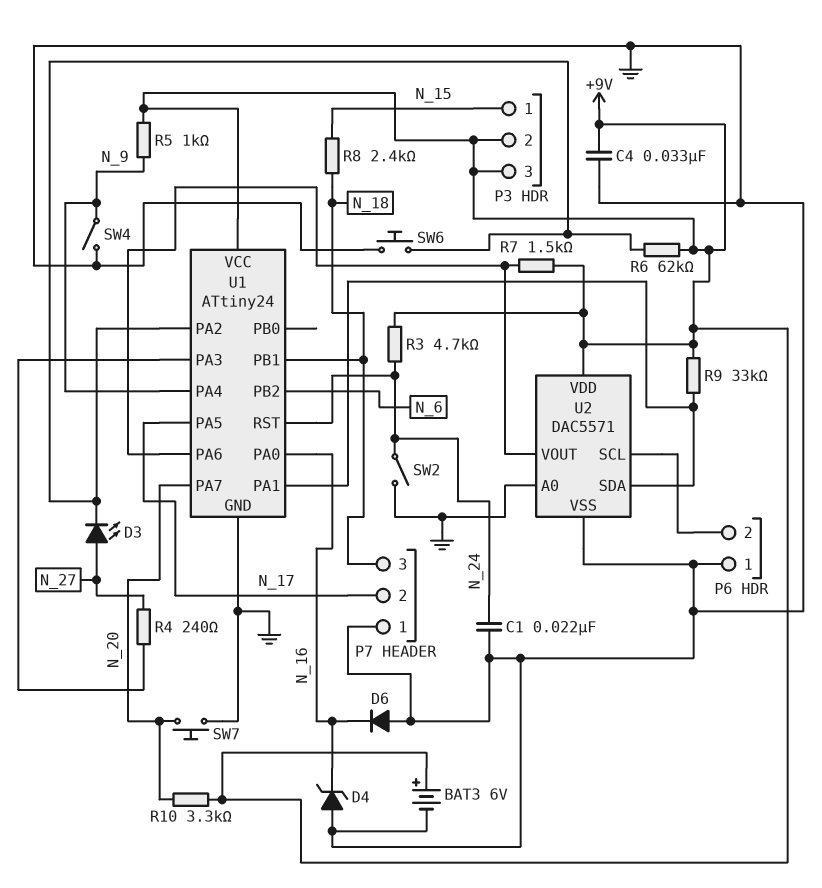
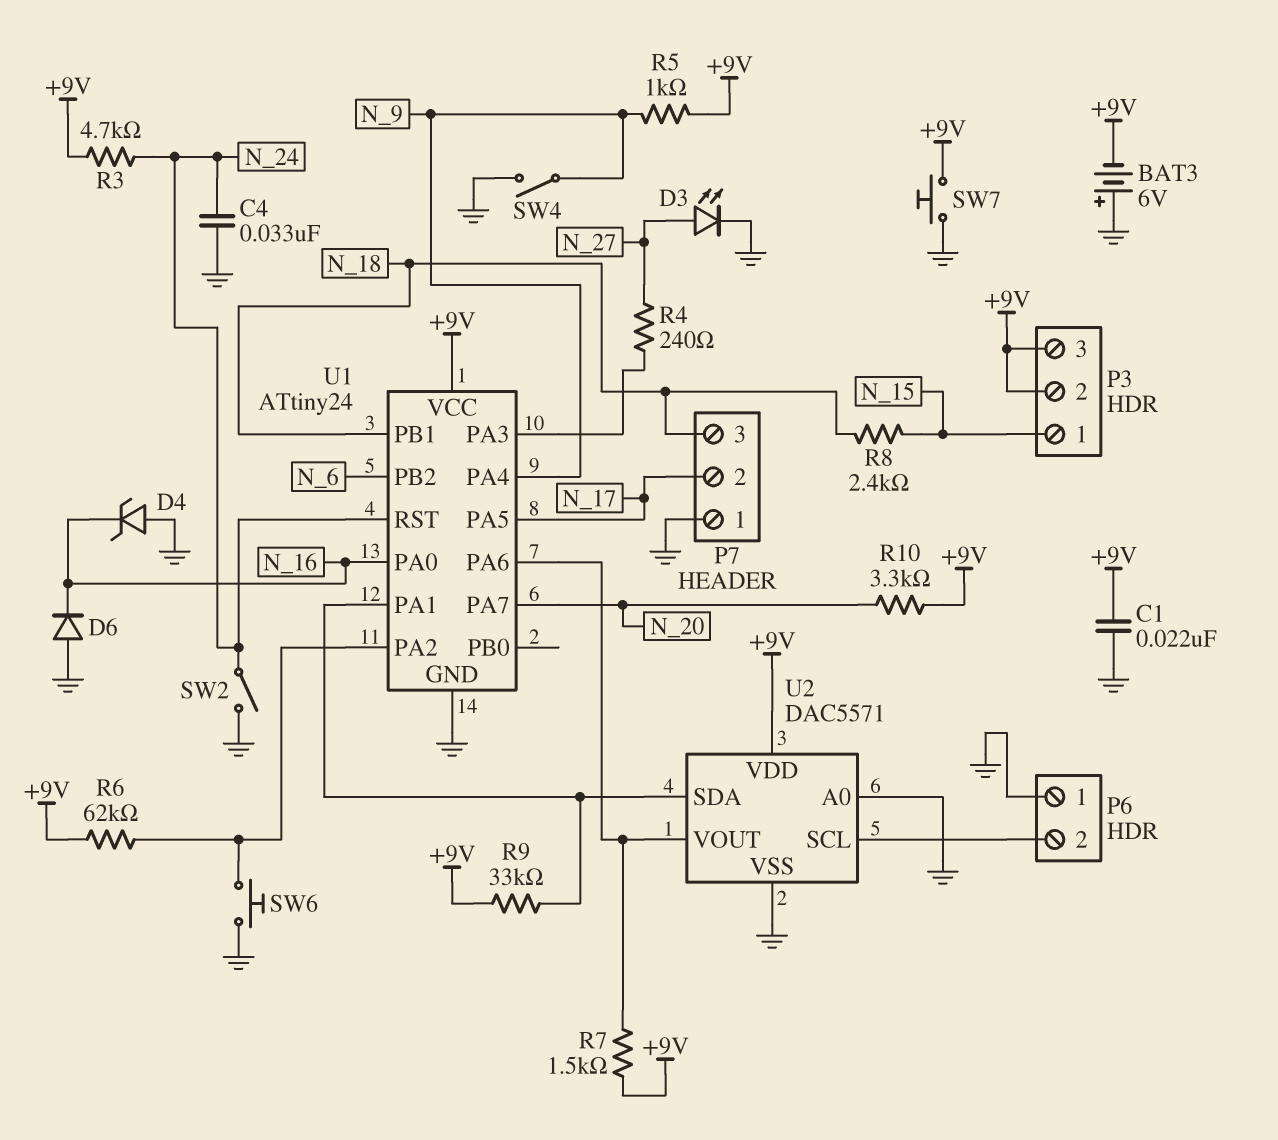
BAT3: 6V (plus +9V, minus GND) -> 6V (plus GND, minus +9V)
C1: 22nF (GND, N_24) -> 22nF (+9V, GND)
C4: 33nF (+9V, GND) -> 33nF (GND, N_24)
D3: LED (A N_27, K U1/PA2) -> LED (A N_27, K GND)
SW7: button (GND, N_20) -> button (+9V, GND)

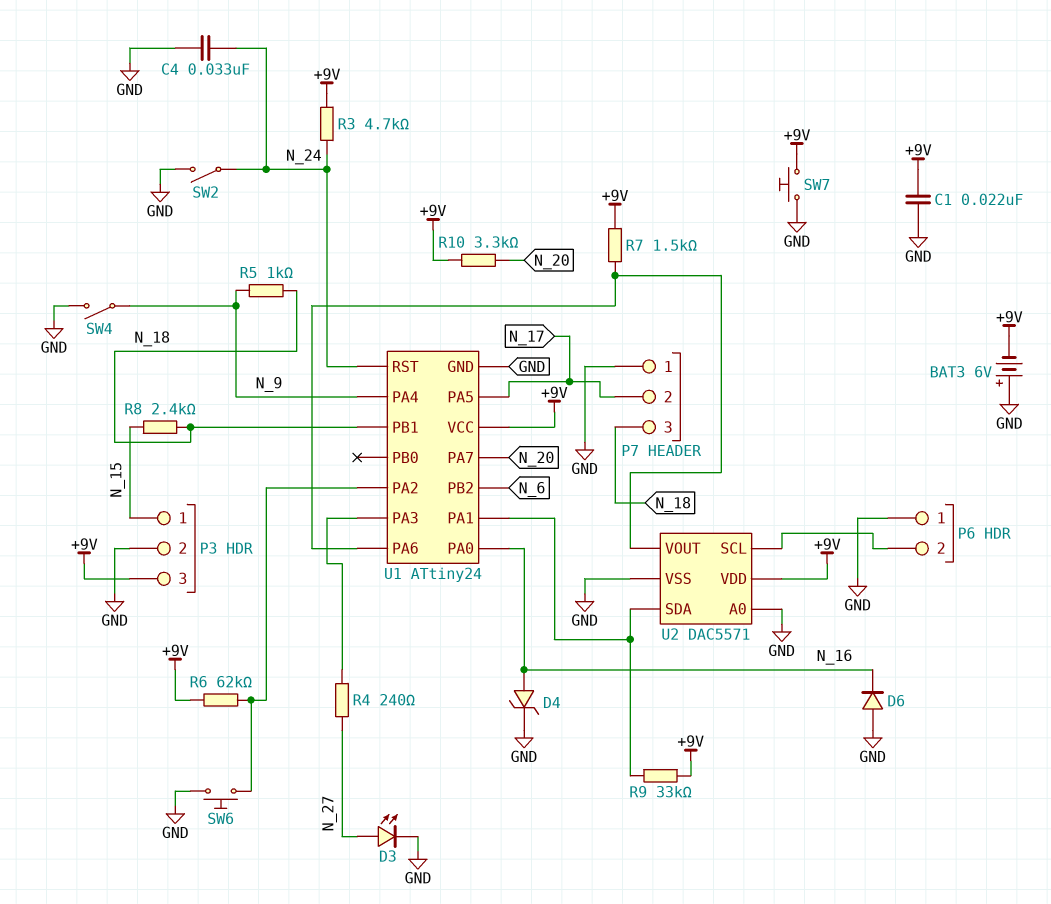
D4: zener (A GND, K N_16) -> zener (A N_16, K GND)
P3 pin 2: +9V -> GND
R5: 1k (+9V, N_9) -> 1k (N_9, N_18)

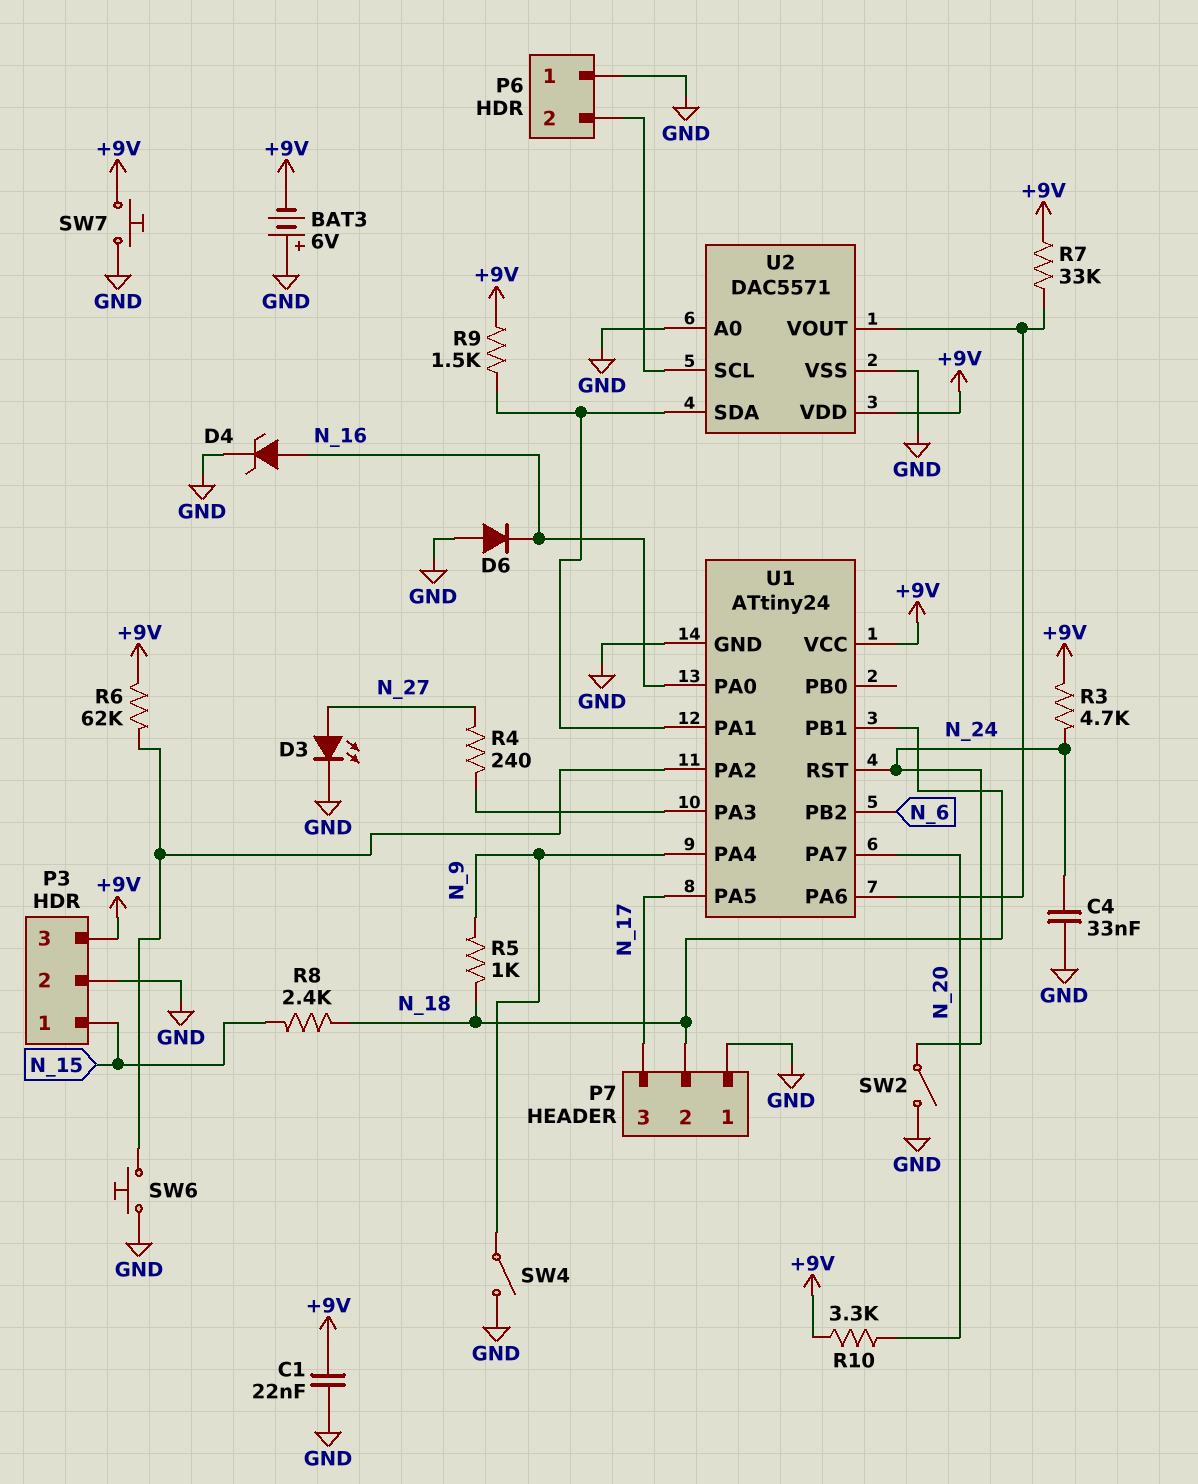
P7 pin 2: N_17 -> N_18
P7 pin 3: N_18 -> N_17
R7: 1.5k (+9V, U1/PA6) -> 33k (+9V, U1/PA6)
R9: 33k (+9V, U1/PA1) -> 1.5k (+9V, U1/PA1)

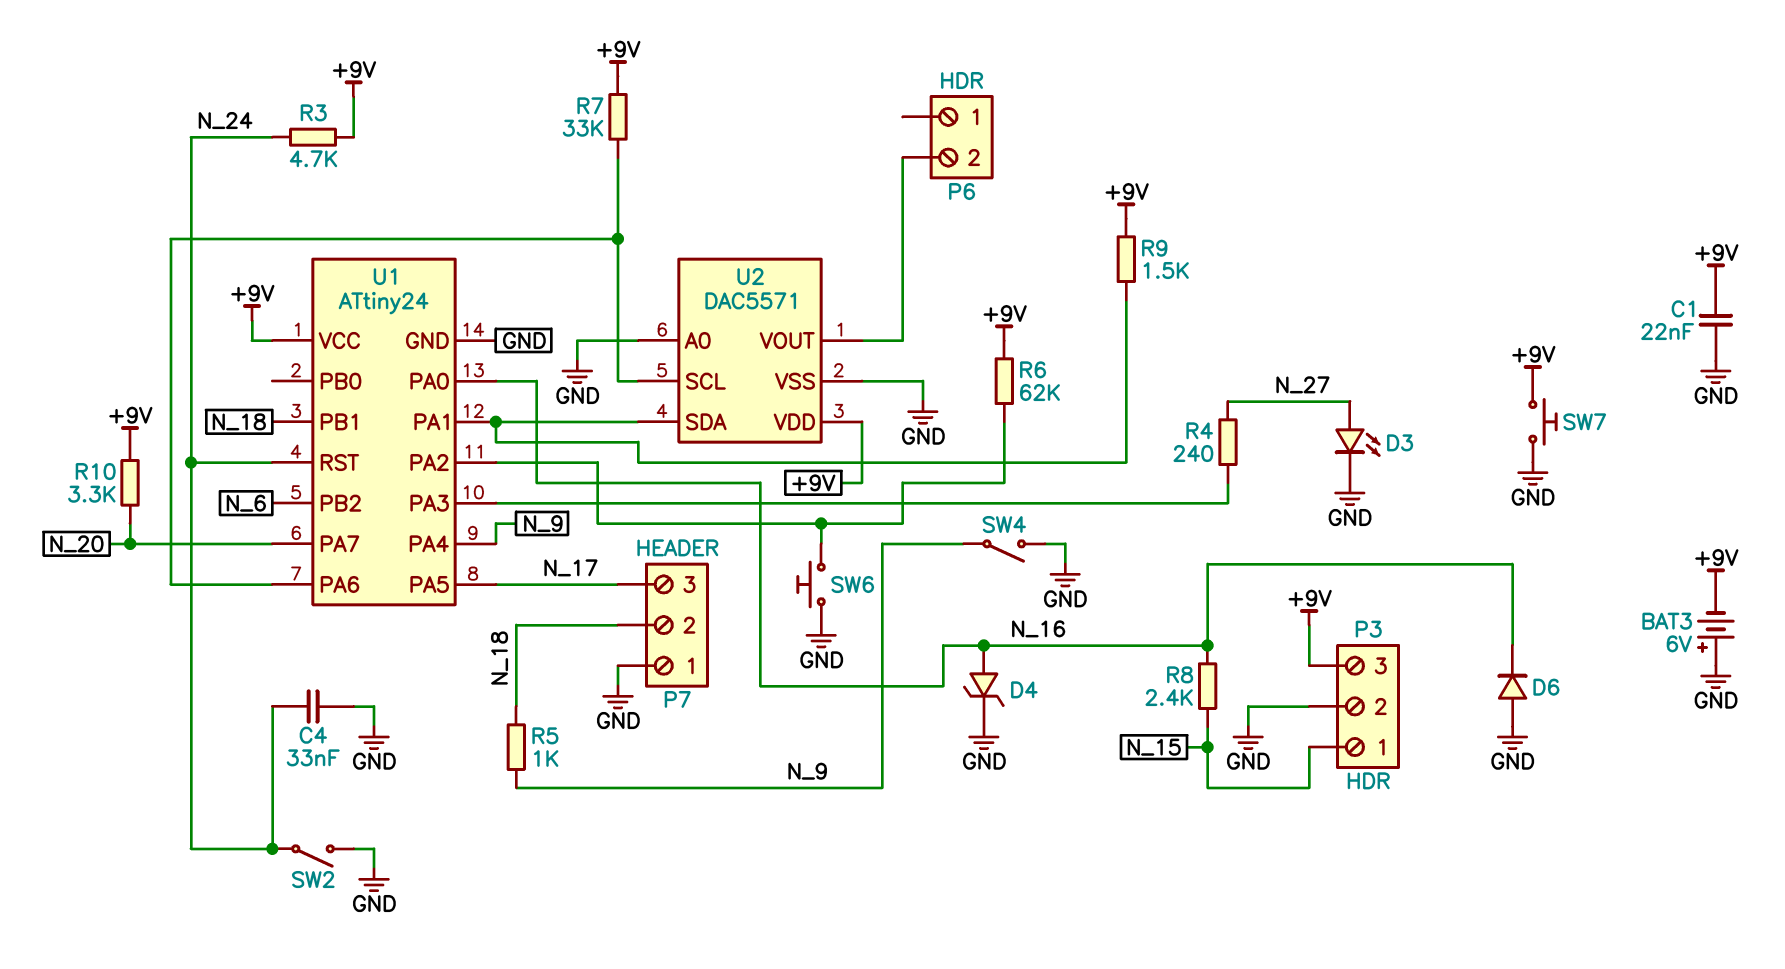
P6 pin 1: GND -> none
R8: 2.4k (N_15, N_18) -> 2.4k (N_15, N_16)
U2 pin SCL: P6/2 -> U1/PA6
U2 pin VOUT: U1/PA6 -> P6/2

